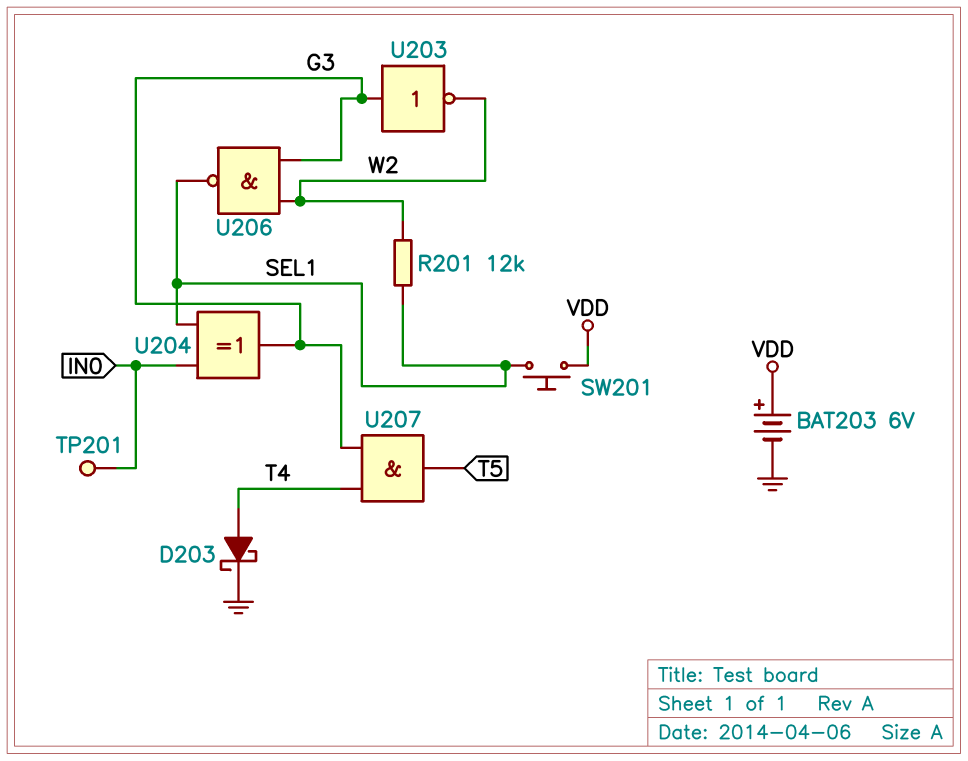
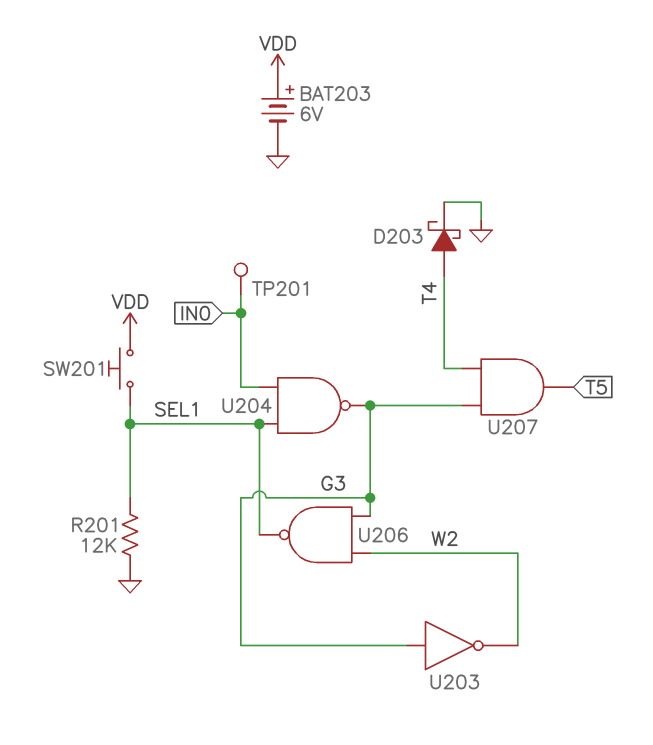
R201: 12k (SEL1, W2) -> 12k (GND, SEL1)
U204: XOR (in IN0, in SEL1, out G3) -> NAND (in IN0, in SEL1, out G3)

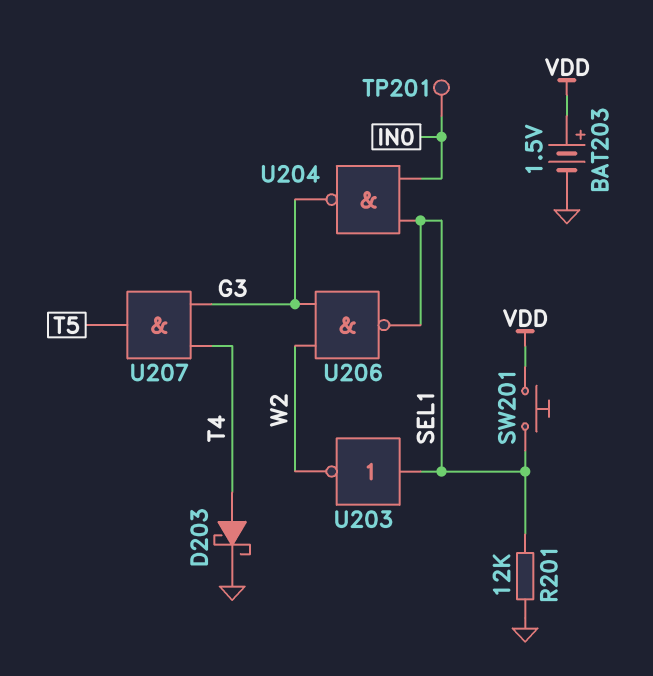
BAT203: 6V (plus VDD, minus GND) -> 1.5V (plus VDD, minus GND)
U203: NOT (in G3, out W2) -> NOT (in SEL1, out W2)

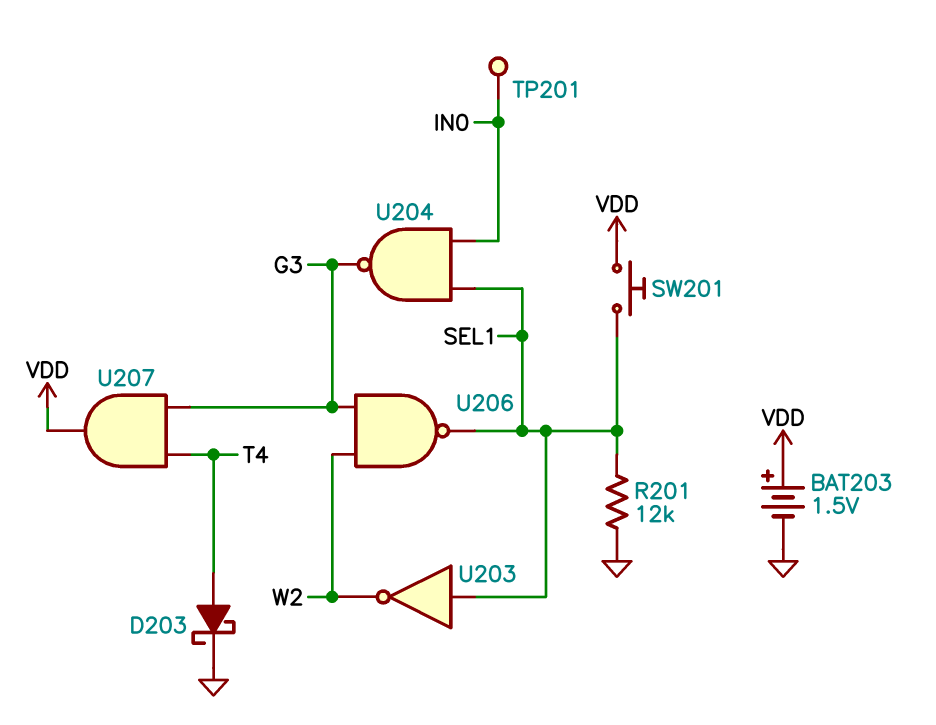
U207: AND (in G3, in T4, out T5) -> AND (in G3, in T4, out VDD)

